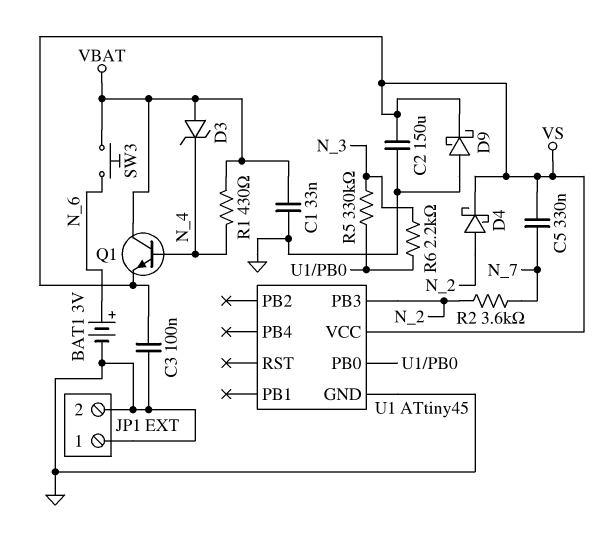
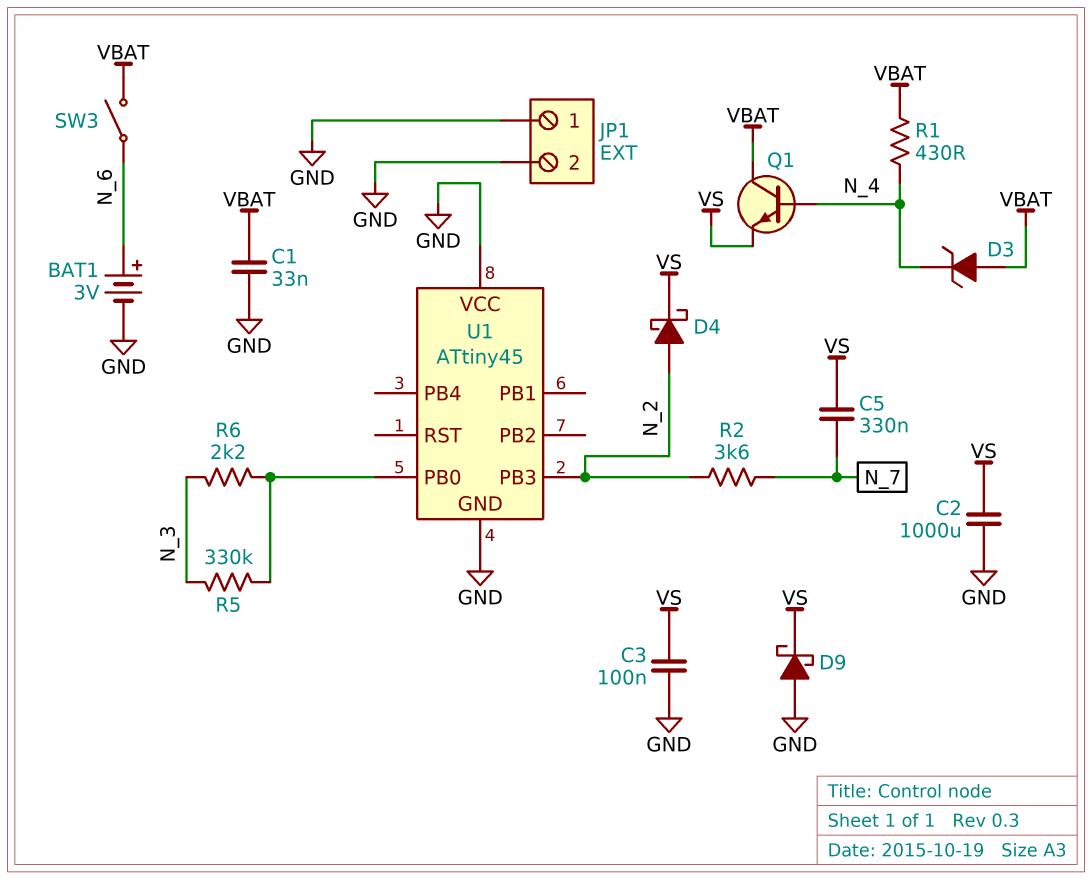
C2: 150uF (GND, VS) -> 1000uF (GND, VS)
SW3: button (N_6, VBAT) -> switch (N_6, VBAT)
U1 pin VCC: VS -> GND

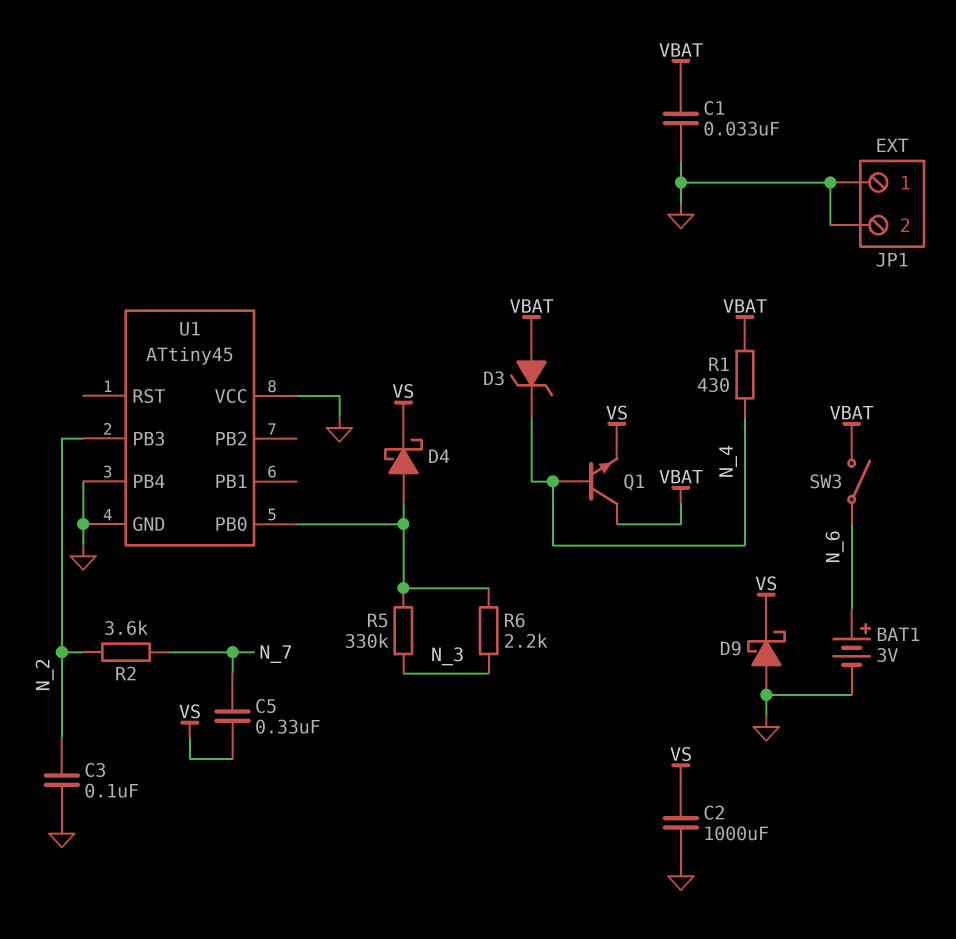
C3: 100nF (GND, VS) -> 100nF (GND, N_2)
D4: schottky (A N_2, K VS) -> schottky (A U1/PB0, K VS)
U1 pin PB4: none -> GND

